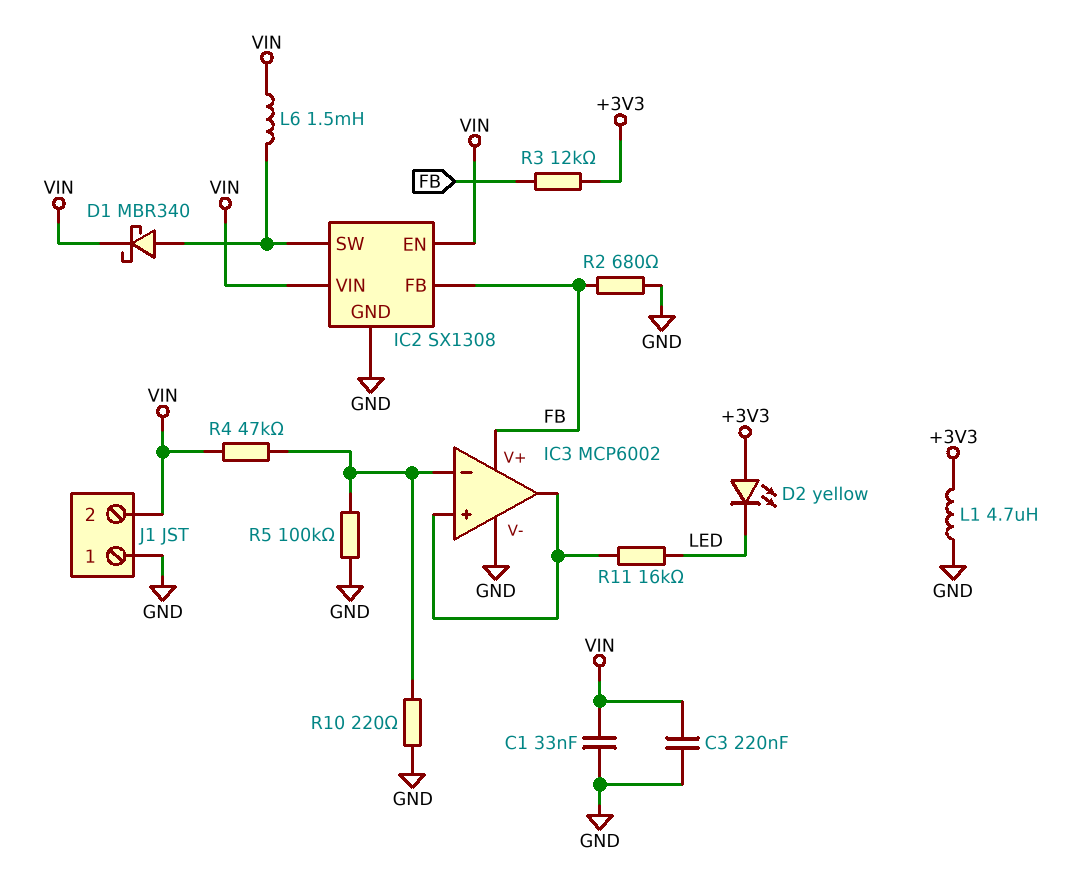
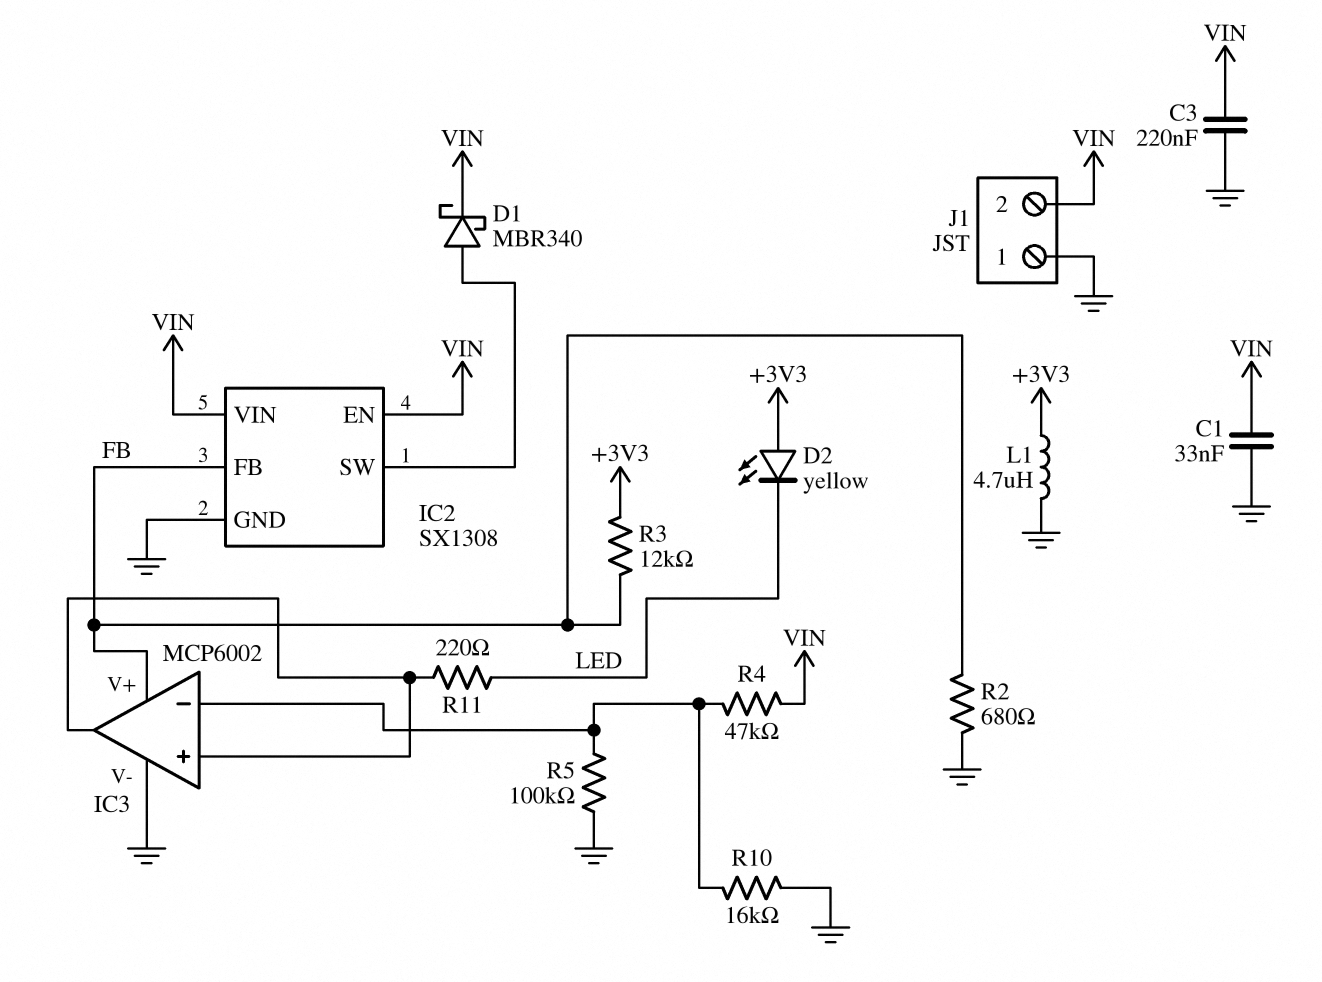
L6: 1.5mH (IC2/SW, VIN) -> none
R10: 220 (GND, IC3/in-) -> 16k (GND, IC3/in-)
R11: 16k (IC3/in+, LED) -> 220 (IC3/in+, LED)

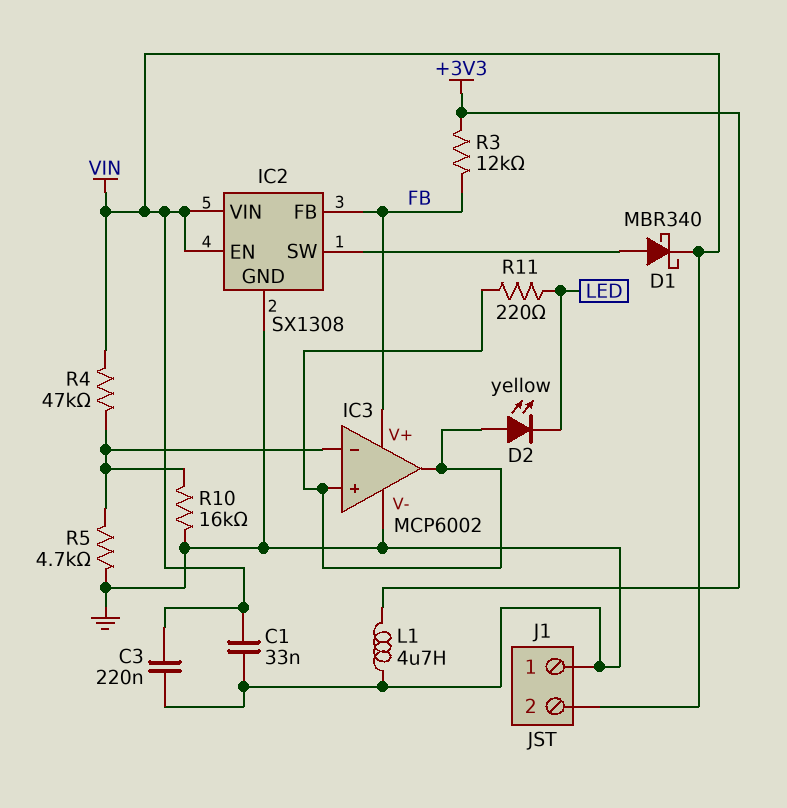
D2: LED yellow (A +3V3, K LED) -> LED yellow (A IC3/in+, K LED)
R2: 680 (FB, GND) -> none
R5: 100k (GND, IC3/in-) -> 4.7k (GND, IC3/in-)

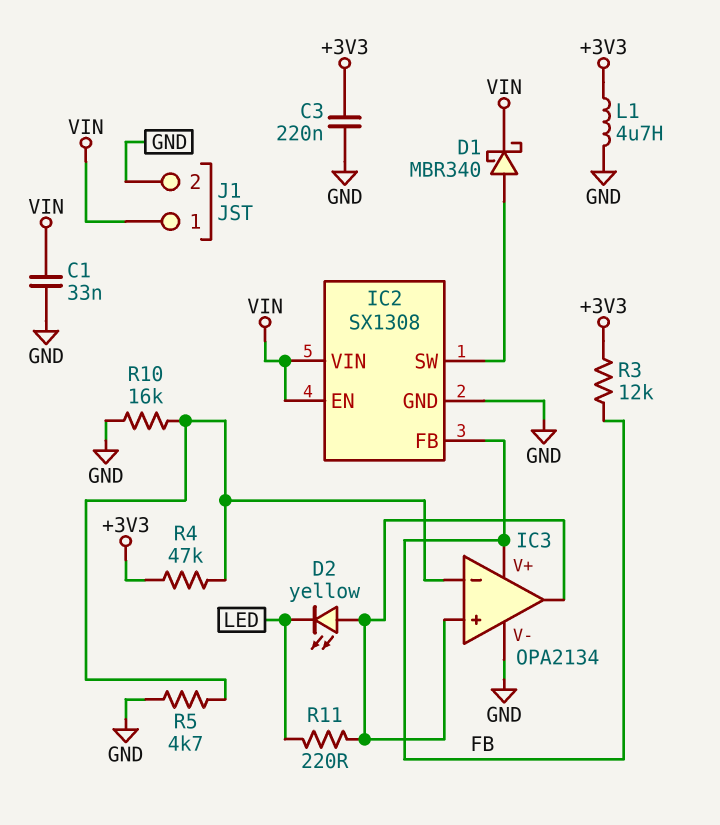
C3: 220nF (GND, VIN) -> 220nF (+3V3, GND)
IC3: MCP6002 -> OPA2134
J1 pin 1: GND -> VIN
J1 pin 2: VIN -> GND
R4: 47k (IC3/in-, VIN) -> 47k (+3V3, IC3/in-)

